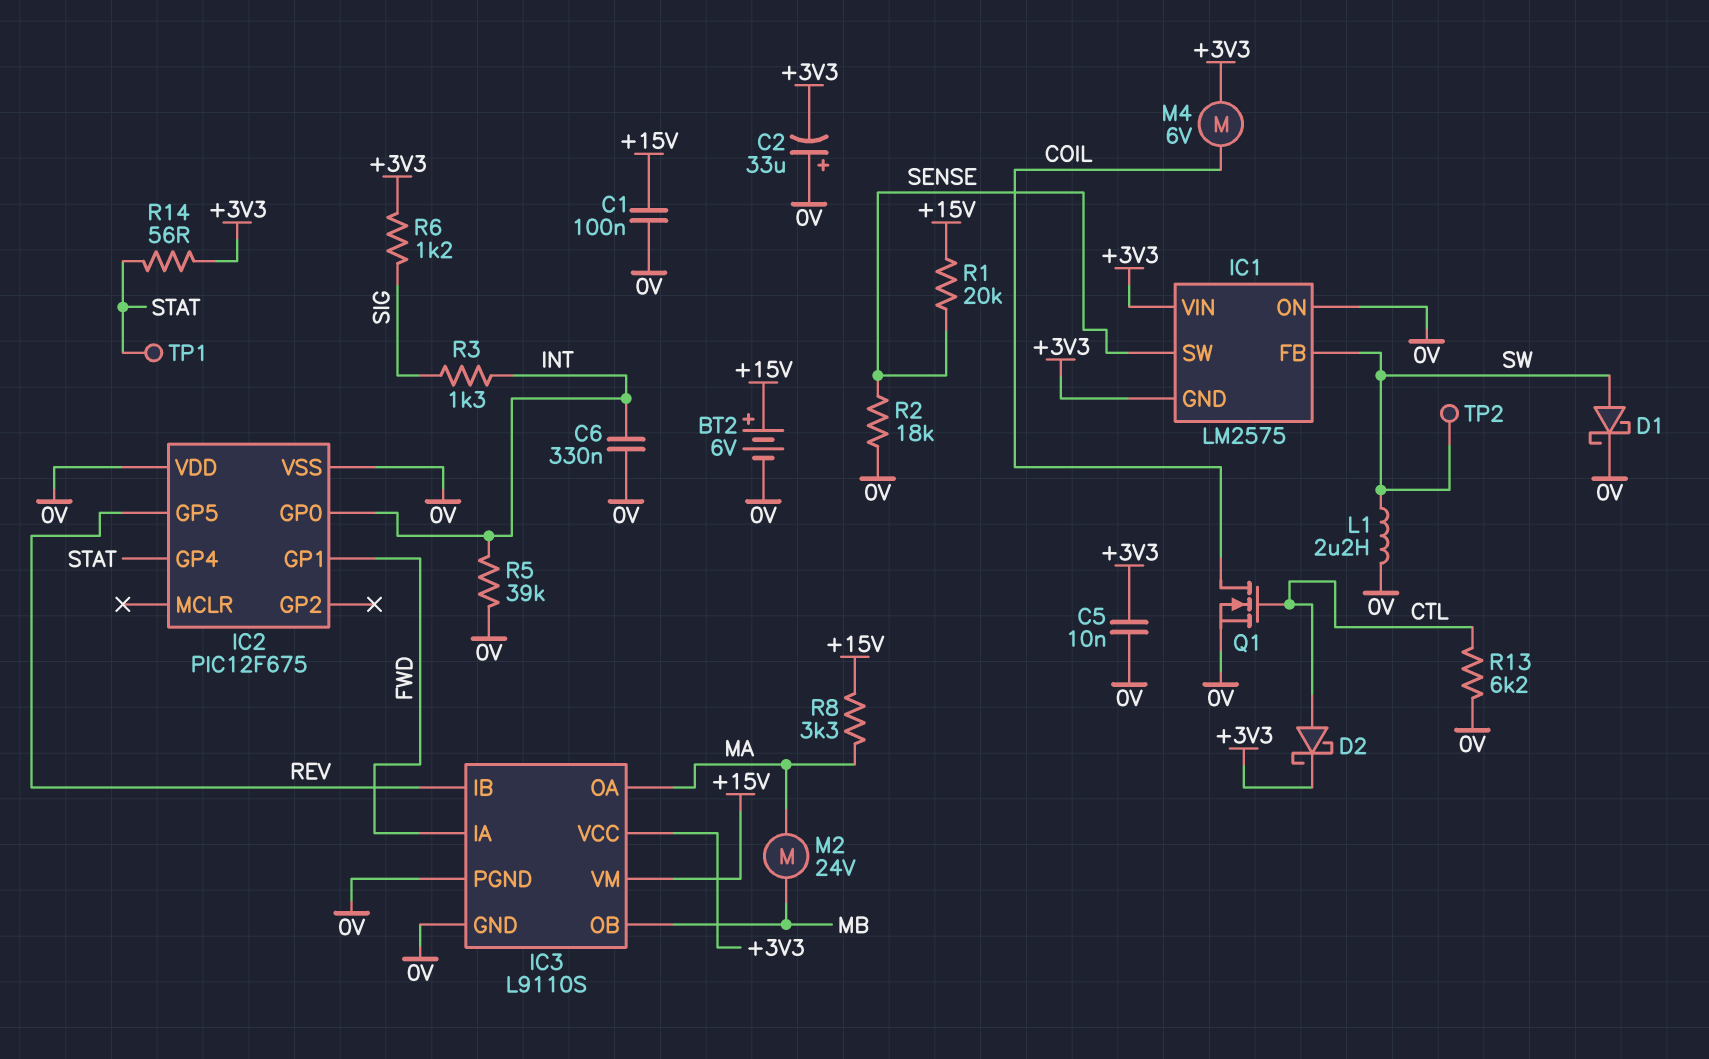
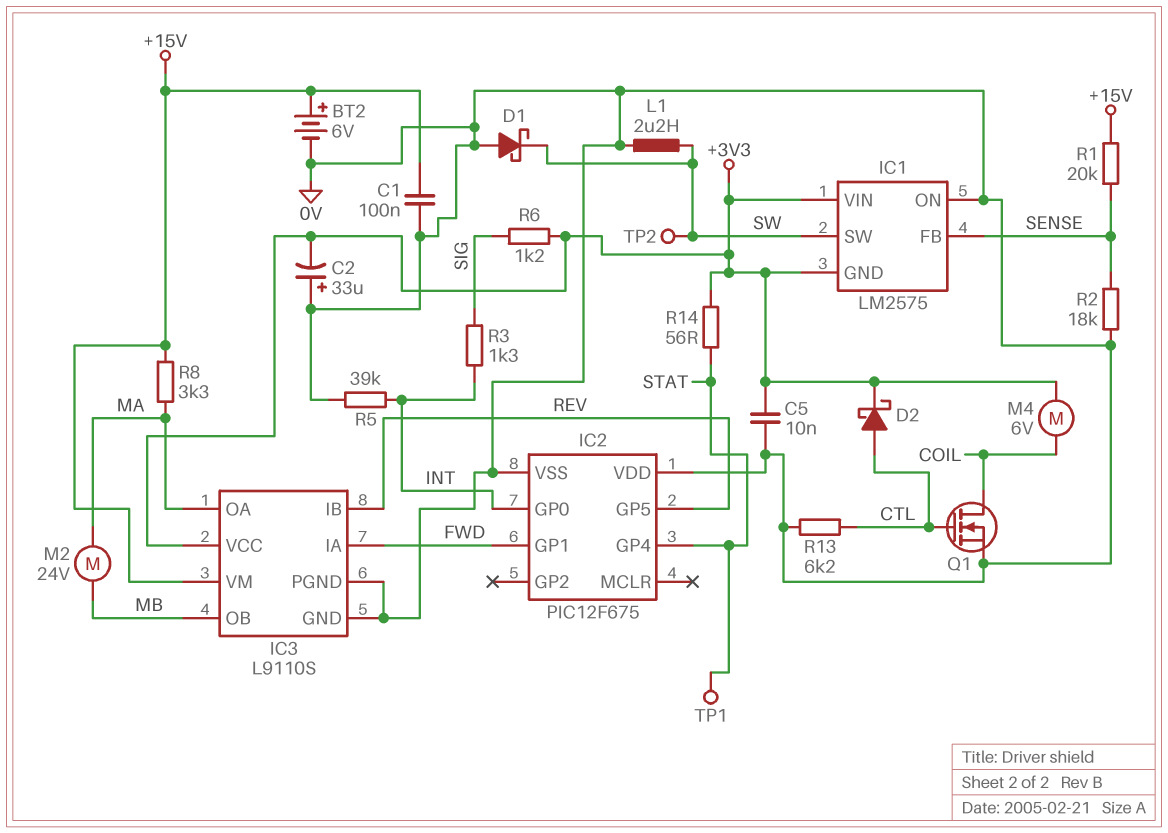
C6: 330nF (0V, INT) -> none
D1: schottky (A SW, K 0V) -> schottky (A 0V, K SW)
IC1 pin FB: SW -> SENSE
IC1 pin SW: SENSE -> SW

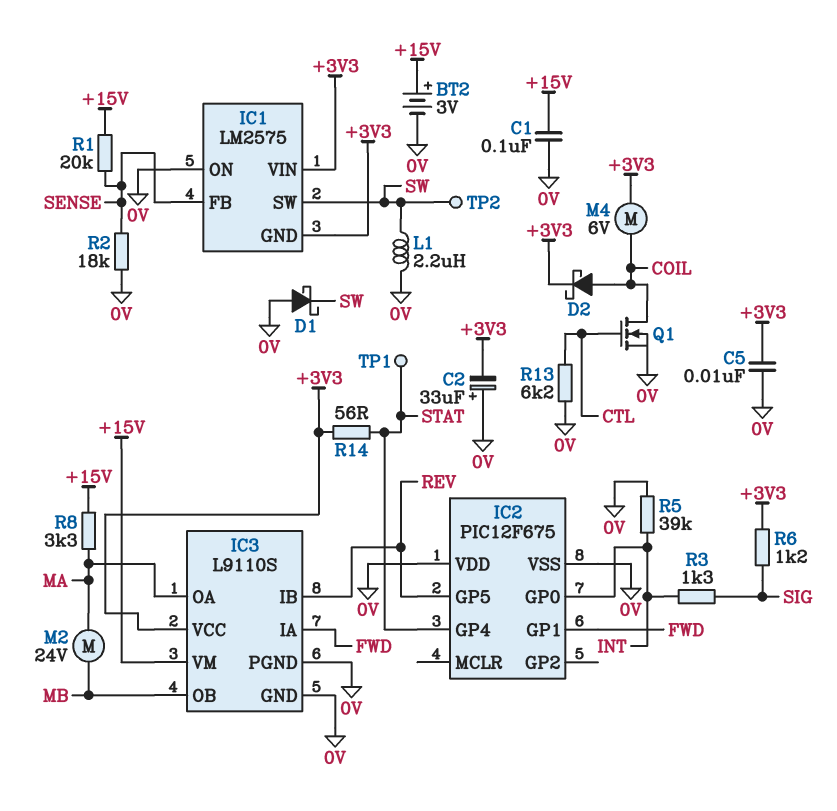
BT2: 6V (plus +15V, minus 0V) -> 3V (plus +15V, minus 0V)
D2: schottky (A CTL, K +3V3) -> schottky (A COIL, K +3V3)

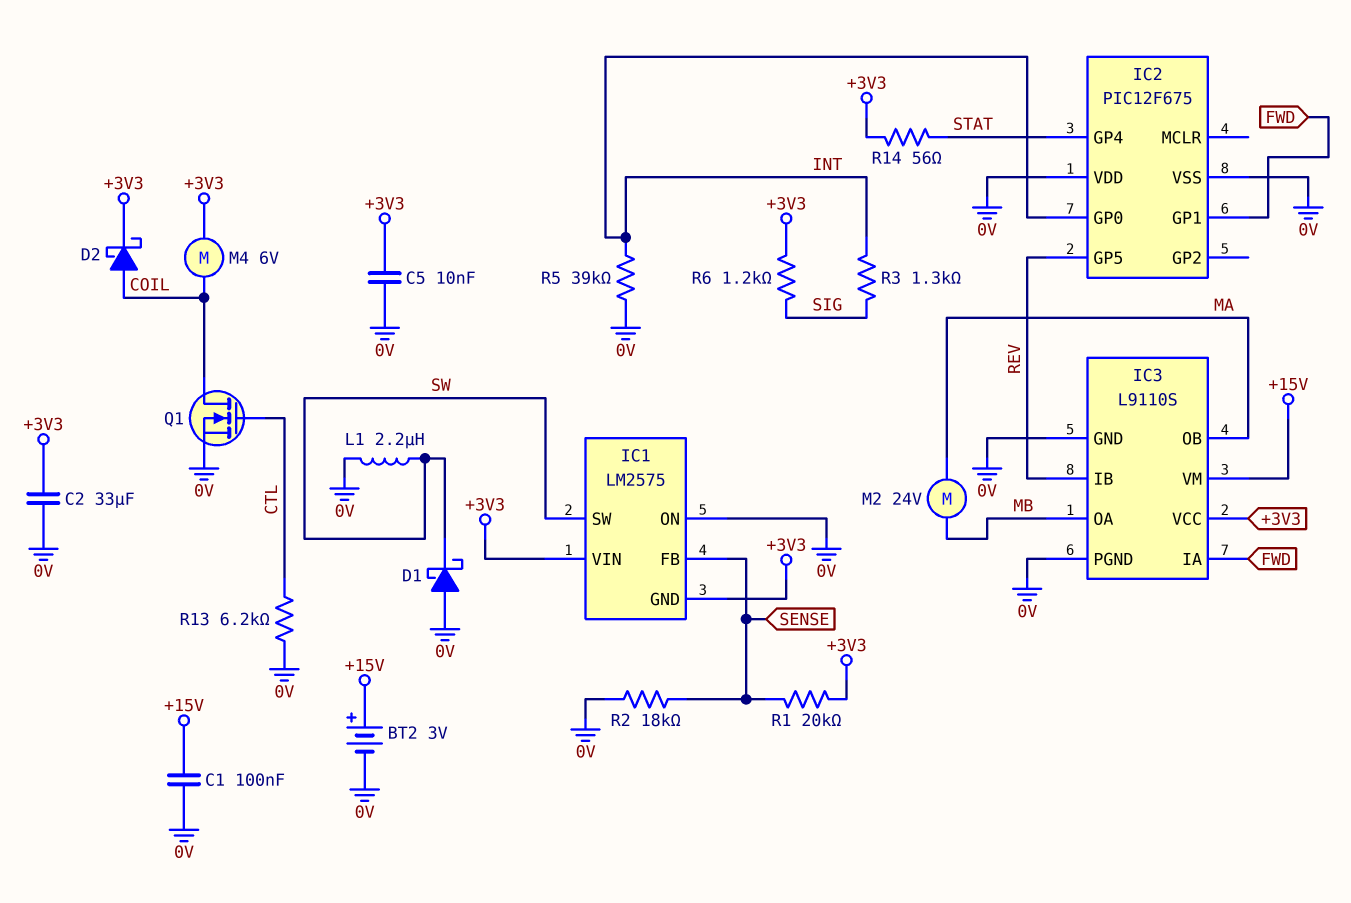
C2: 33uF (plus 0V, minus +3V3) -> 33uF (+3V3, 0V)
IC3 pin OA: MA -> MB
IC3 pin OB: MB -> MA
R1: 20k (+15V, SENSE) -> 20k (+3V3, SENSE)
R8: 3.3k (+15V, MA) -> none
TP1: test point (STAT) -> none
TP2: test point (SW) -> none

